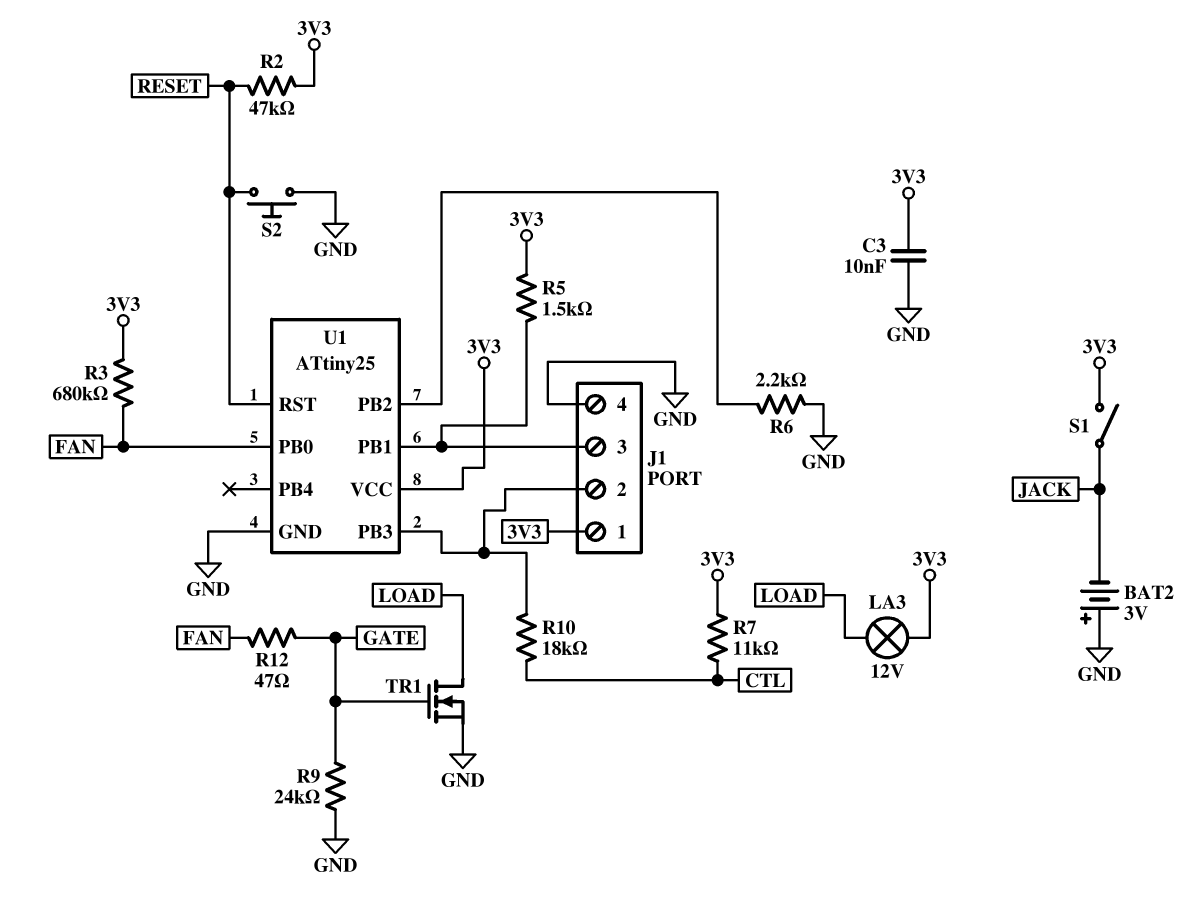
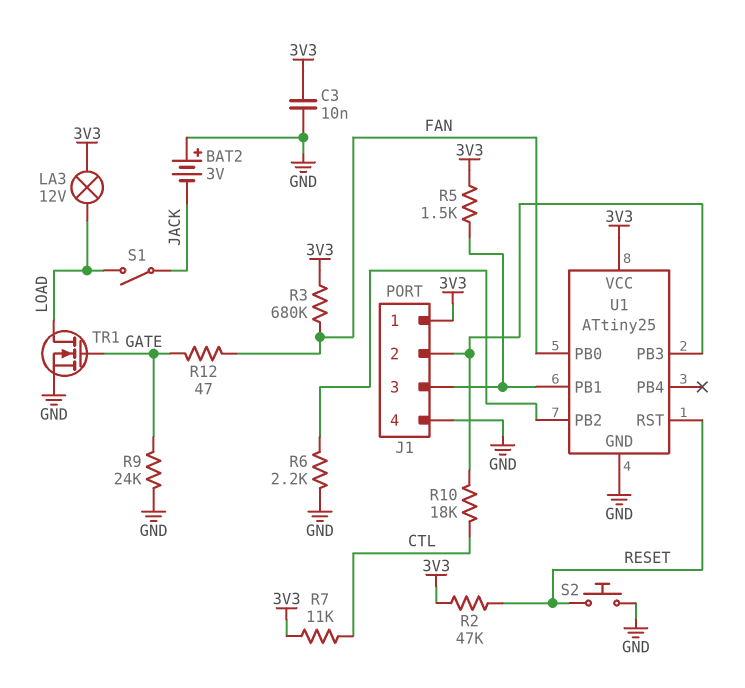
S1: switch (3V3, JACK) -> switch (JACK, LOAD)

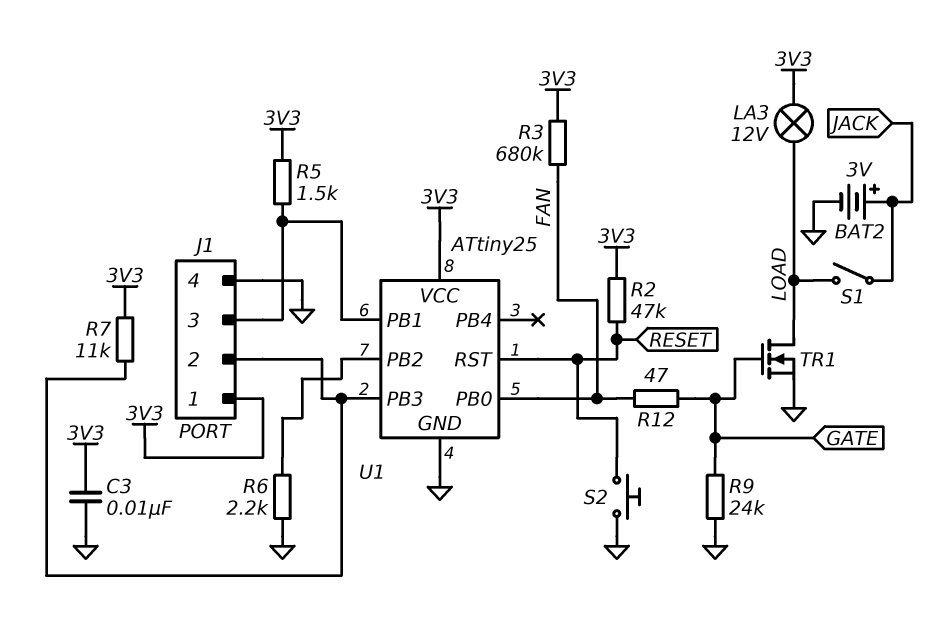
BAT2: 3V (plus GND, minus JACK) -> 3V (plus JACK, minus GND)
R7: 11k (3V3, CTL) -> 11k (3V3, J1/2)
R10: 18k (CTL, J1/2) -> none

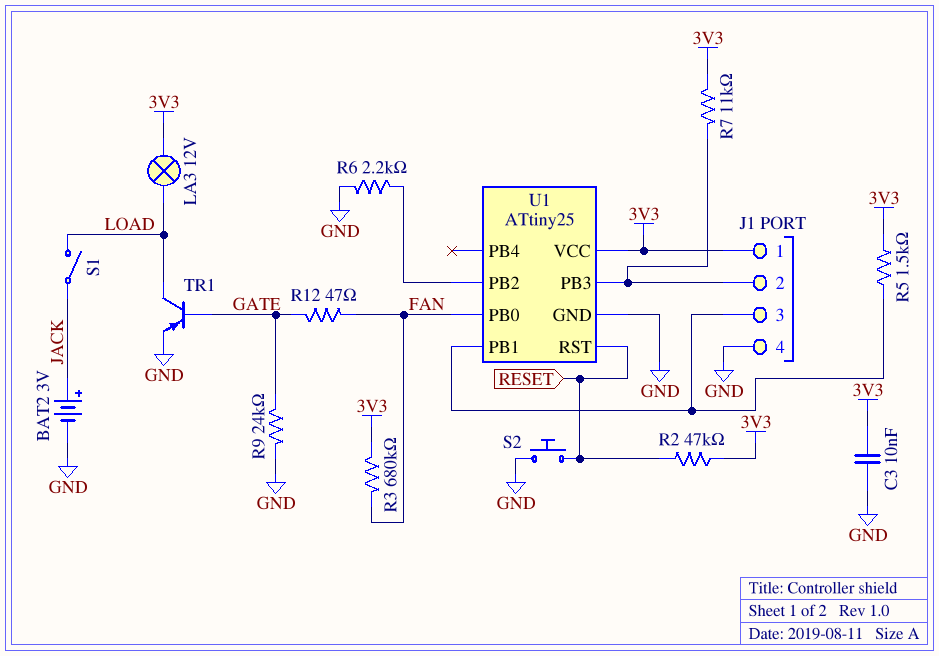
TR1: NMOS (G GATE, D LOAD, S GND) -> PNP (B GATE, C LOAD, E GND)

